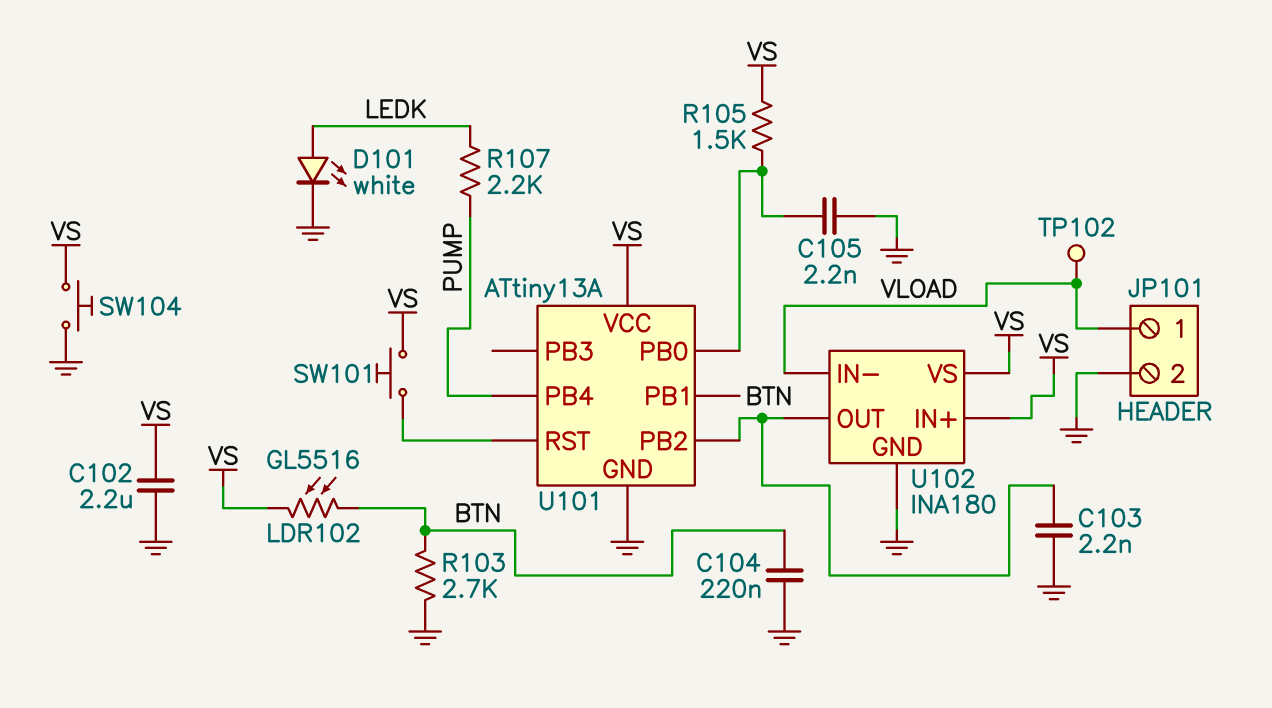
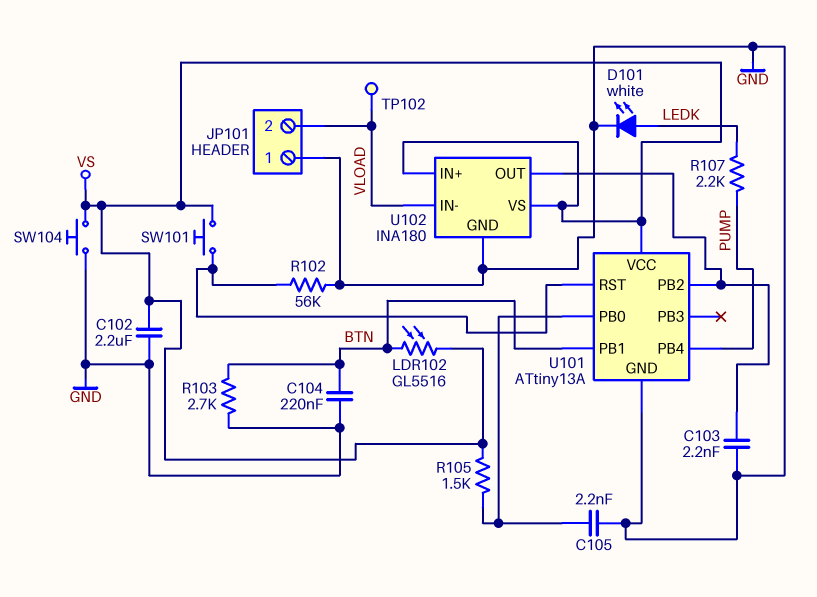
JP101 pin 1: VLOAD -> GND
JP101 pin 2: GND -> VLOAD
R102: none -> 56k (GND, U101/RST)

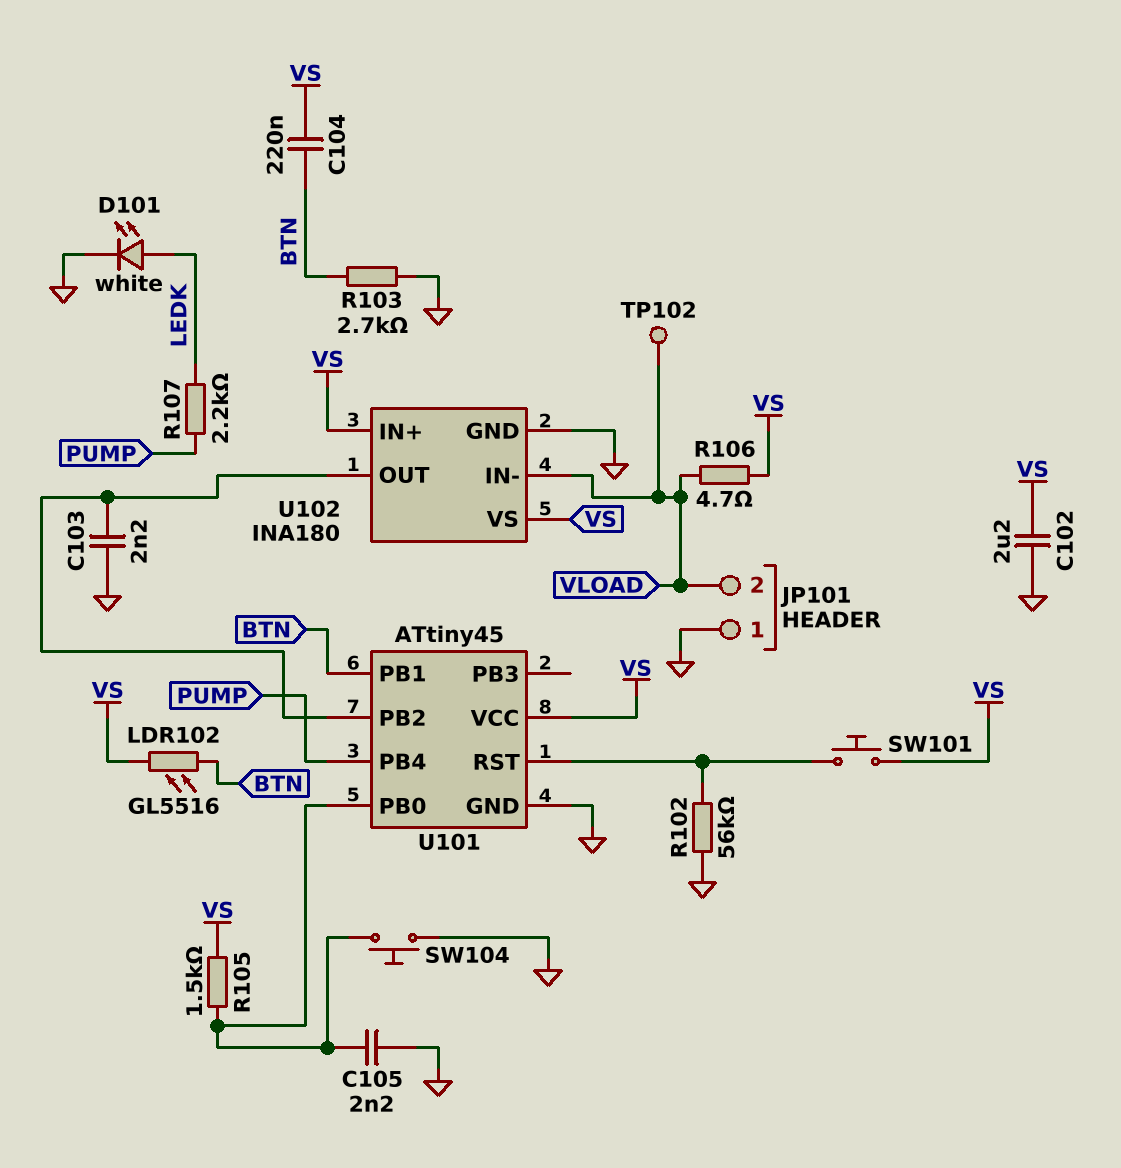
C104: 220nF (BTN, GND) -> 220nF (BTN, VS)
R106: none -> 4.7 (VLOAD, VS)
SW104: button (GND, VS) -> button (GND, U101/PB0)
U101: ATtiny13A -> ATtiny45

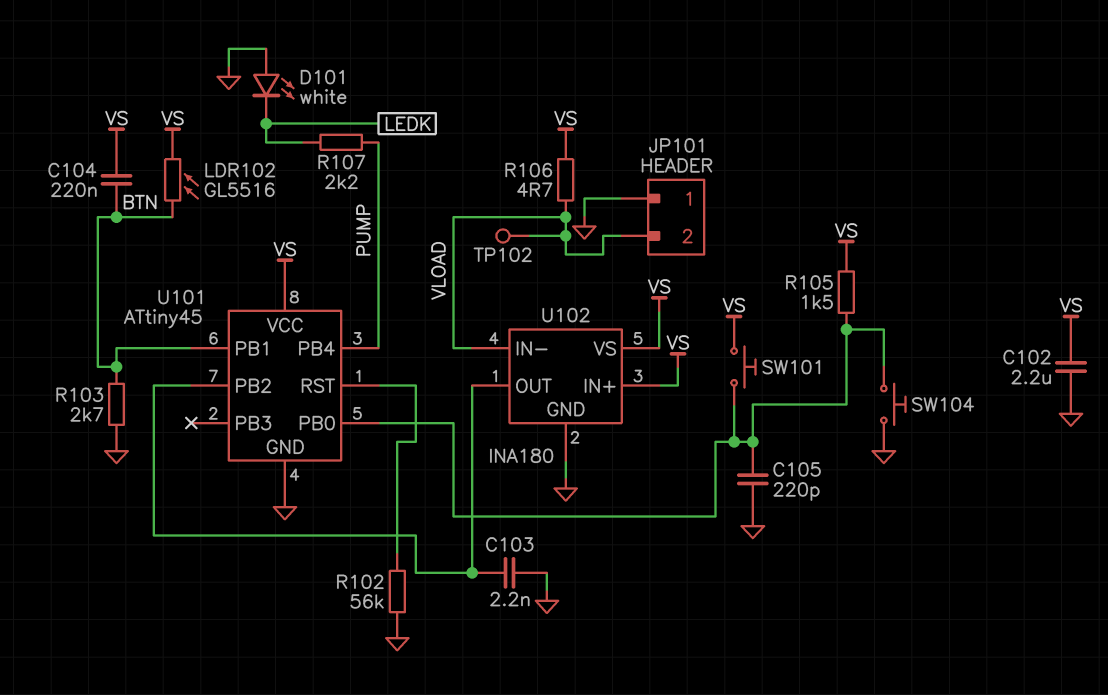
C105: 2.2nF (GND, U101/PB0) -> 220pF (GND, U101/PB0)
D101: LED white (A LEDK, K GND) -> LED white (A GND, K LEDK)
SW101: button (U101/RST, VS) -> button (U101/PB0, VS)

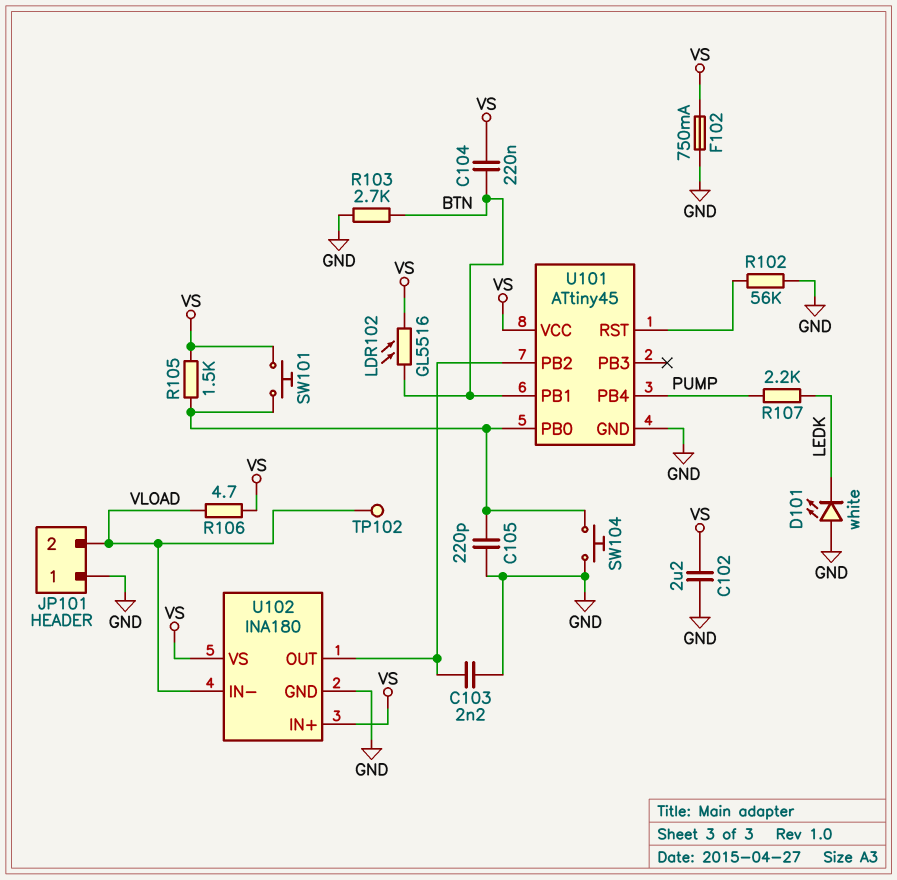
F102: none -> 750mA (GND, VS)

